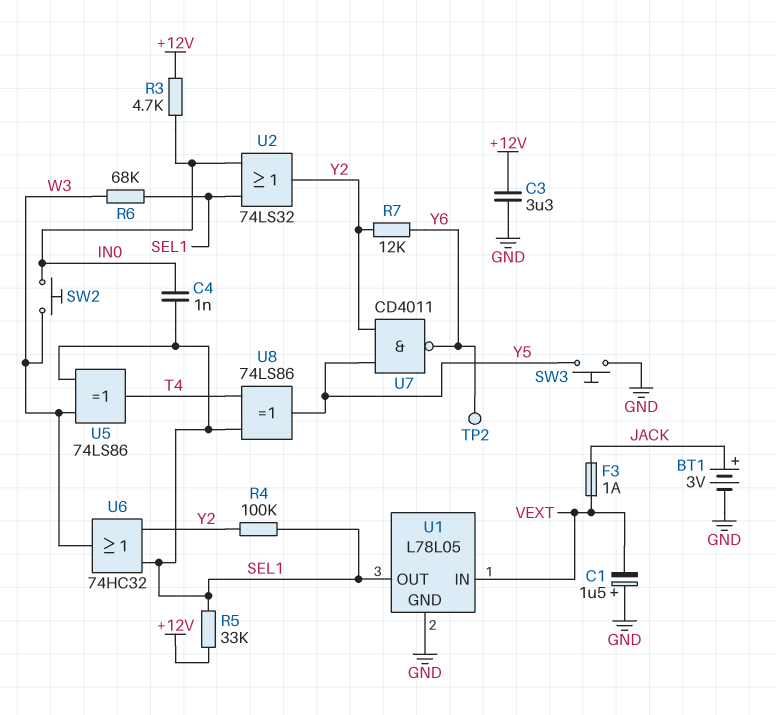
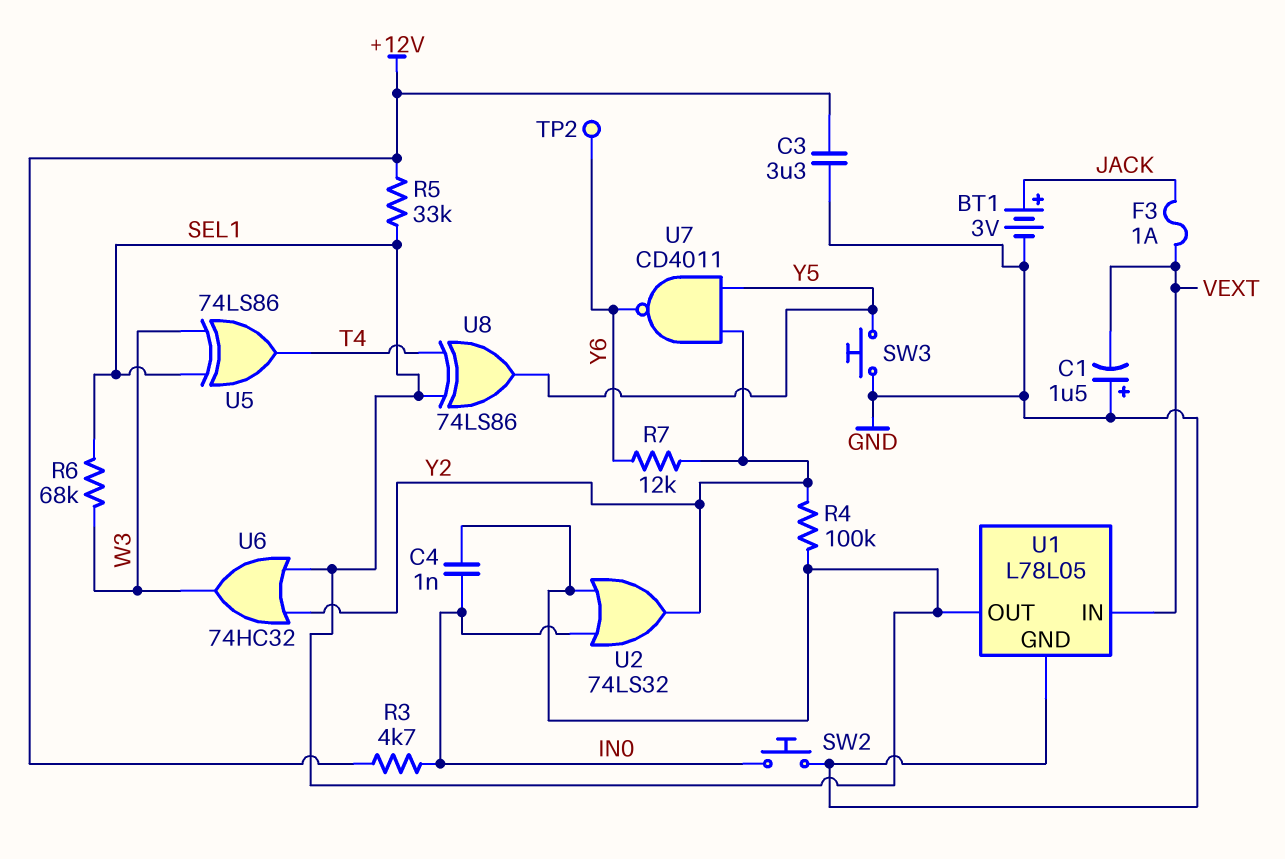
SW2: button (IN0, W3) -> button (GND, IN0)

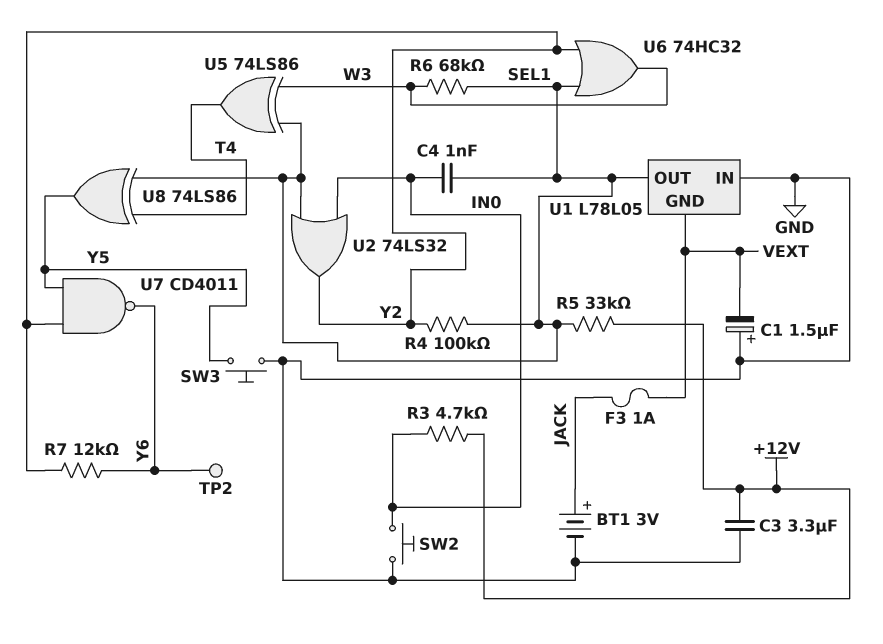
U1 pin GND: GND -> VEXT
U1 pin IN: VEXT -> GND

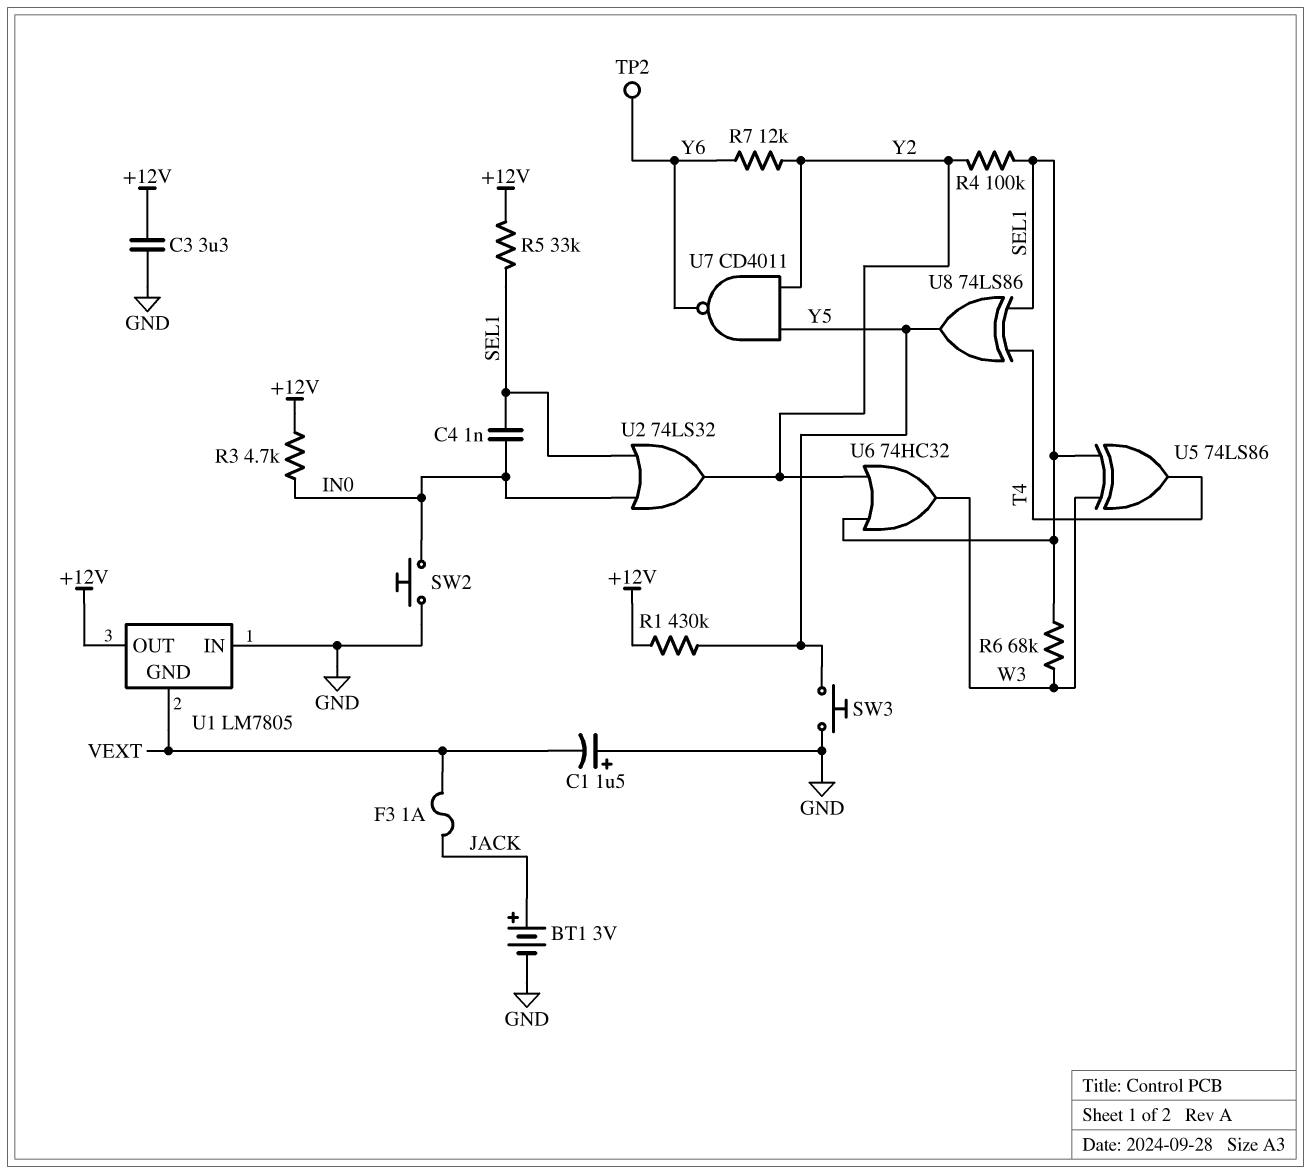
R1: none -> 430k (+12V, Y5)
U1: L78L05 -> LM7805
U1 pin OUT: SEL1 -> +12V

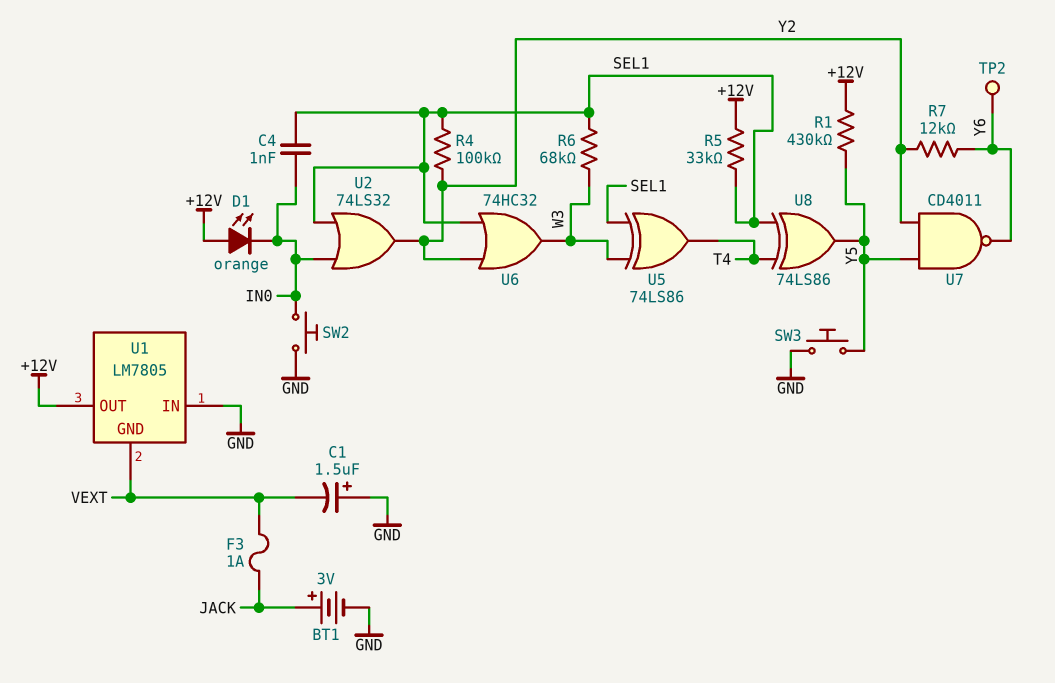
C3: 3.3uF (+12V, GND) -> none
D1: none -> LED orange (A +12V, K IN0)
R3: 4.7k (+12V, IN0) -> none

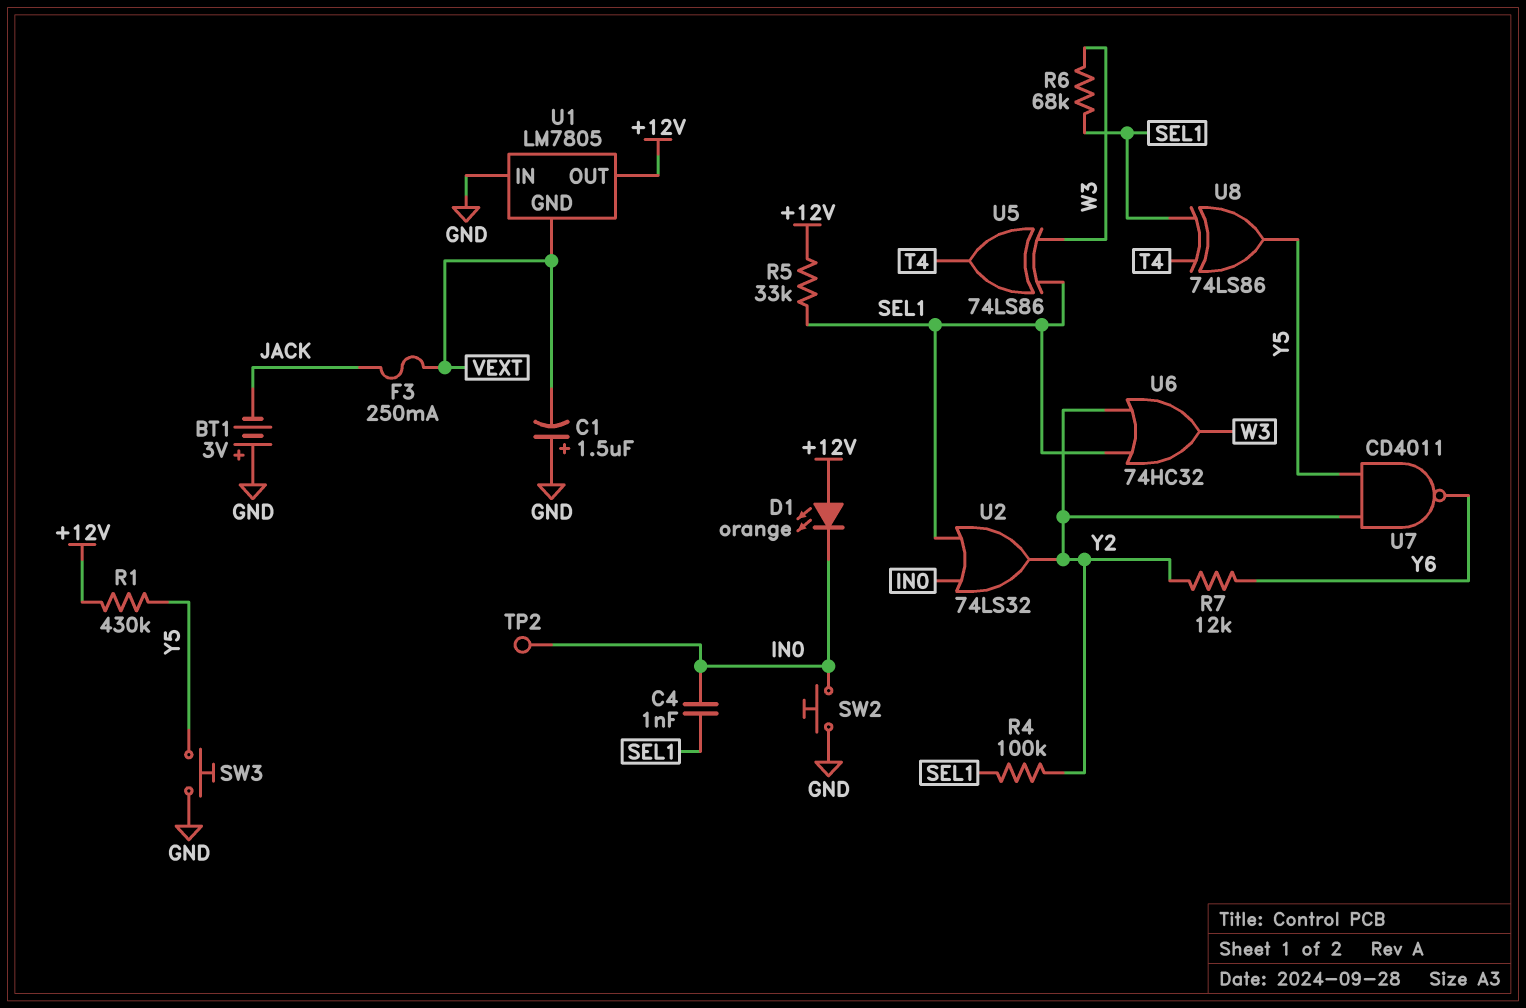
BT1: 3V (plus JACK, minus GND) -> 3V (plus GND, minus JACK)
F3: 1A (JACK, VEXT) -> 250mA (JACK, VEXT)
TP2: test point (Y6) -> test point (IN0)

